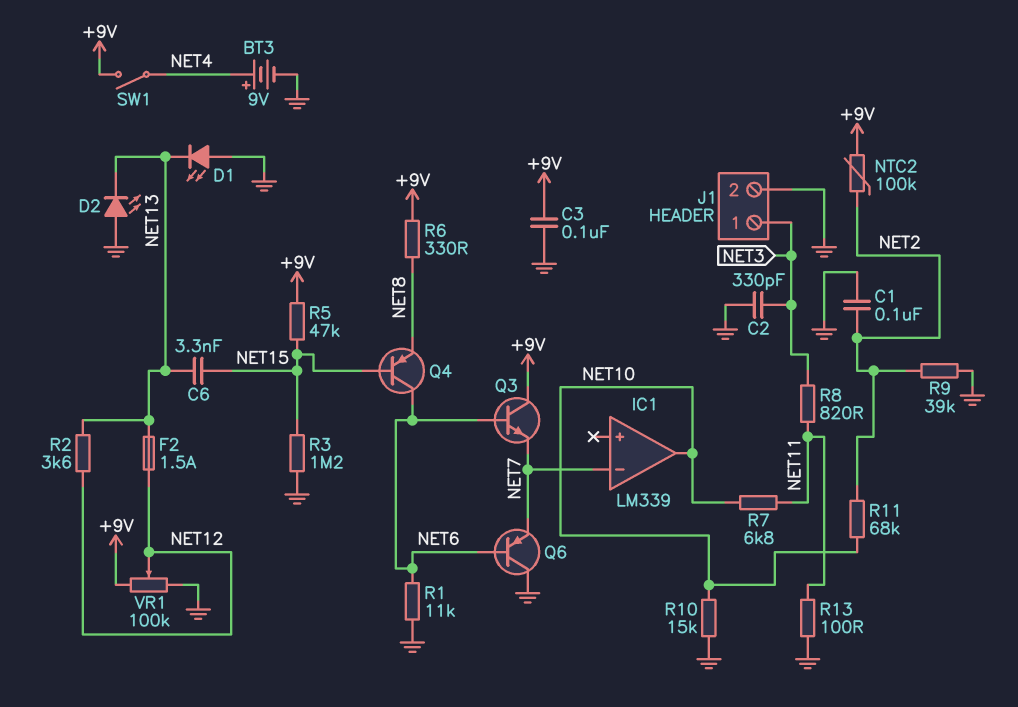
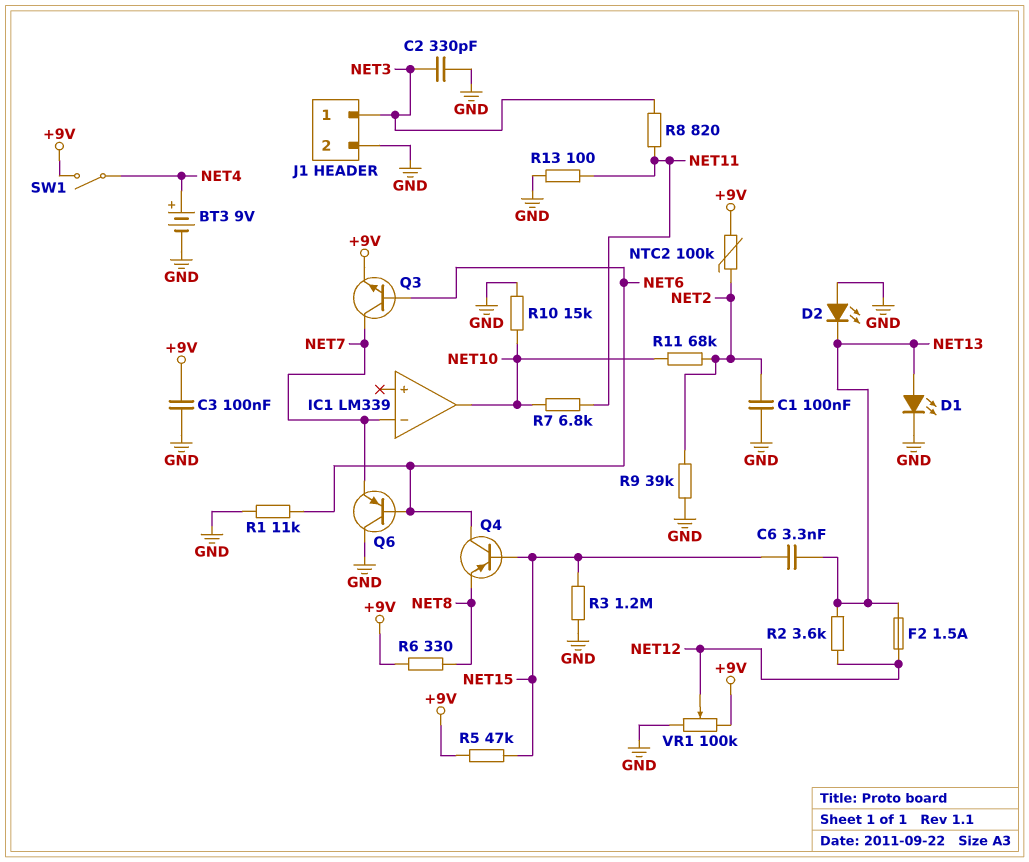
D1: LED (A GND, K NET13) -> LED (A NET13, K GND)
Q3: NPN (B NET6, C +9V, E NET7) -> NPN (B NET6, C NET7, E +9V)

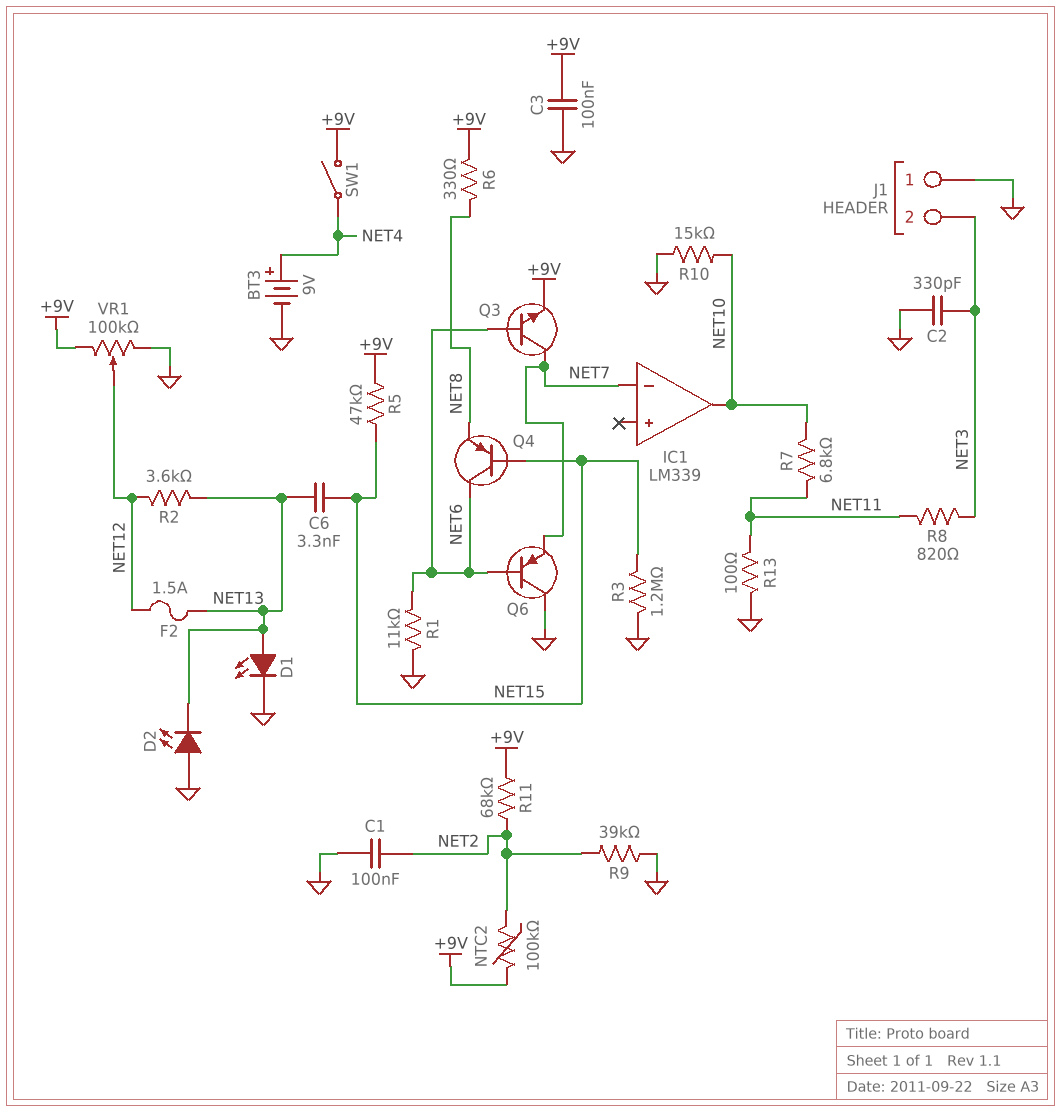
J1 pin 1: NET3 -> GND
J1 pin 2: GND -> NET3
R11: 68k (NET2, NET10) -> 68k (+9V, NET2)

